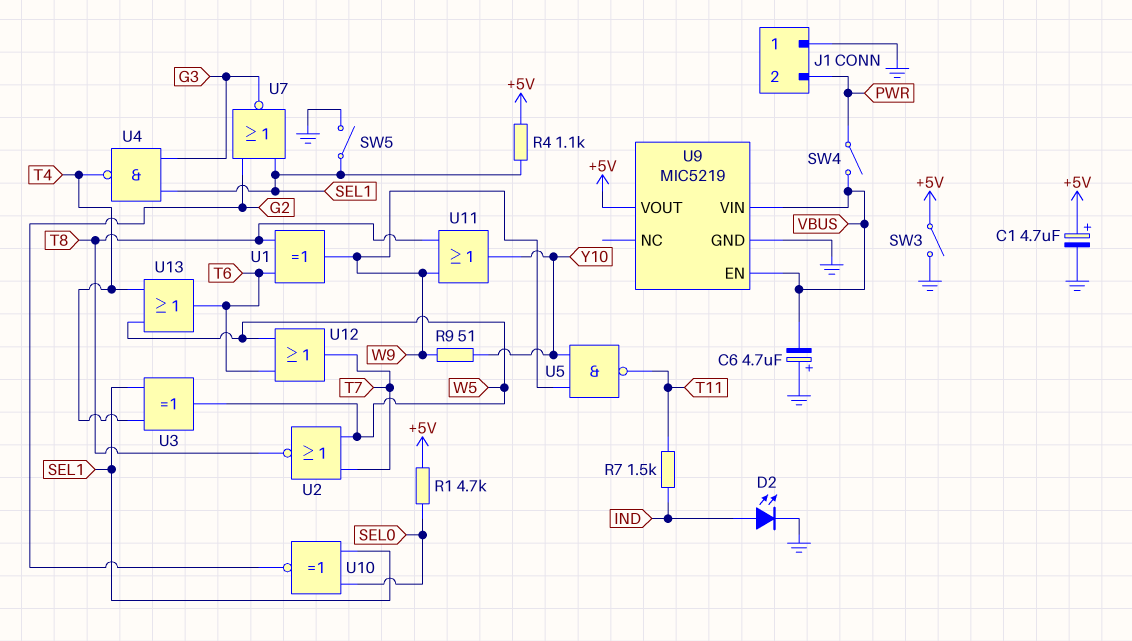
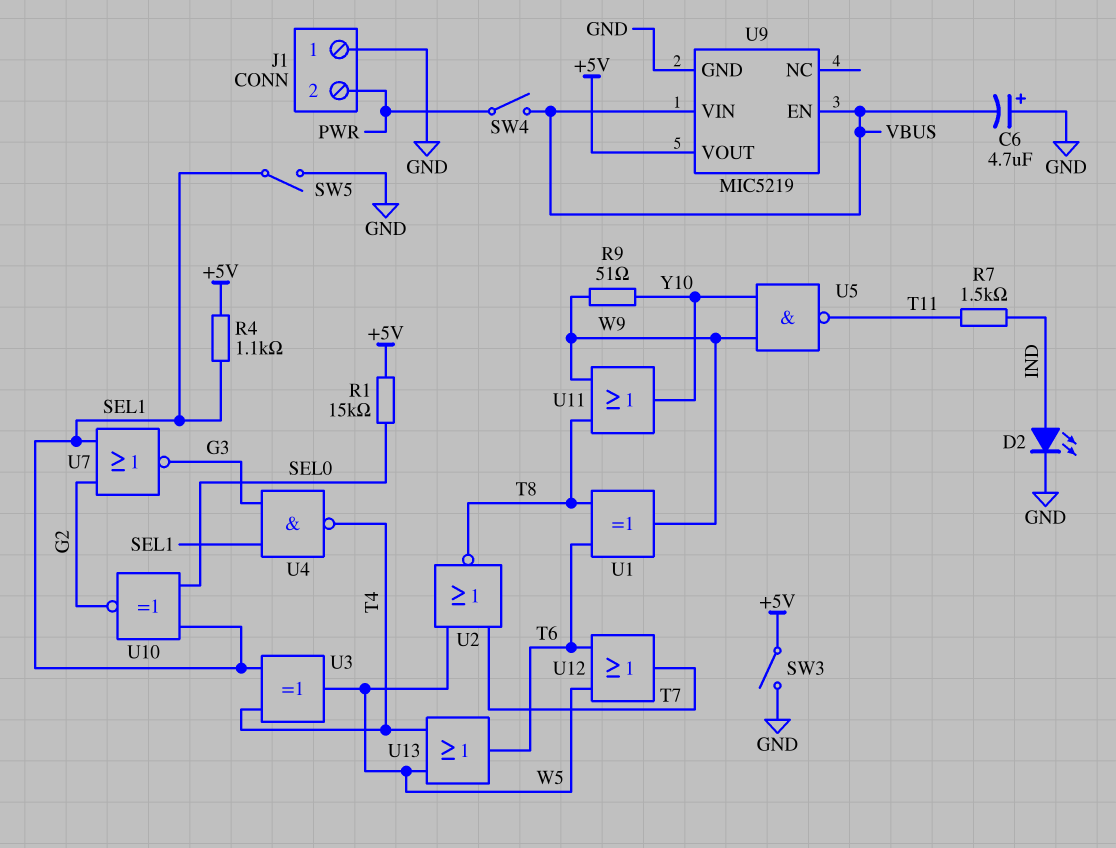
C1: 4.7uF (plus +5V, minus GND) -> none
R1: 4.7k (+5V, SEL0) -> 15k (+5V, SEL0)

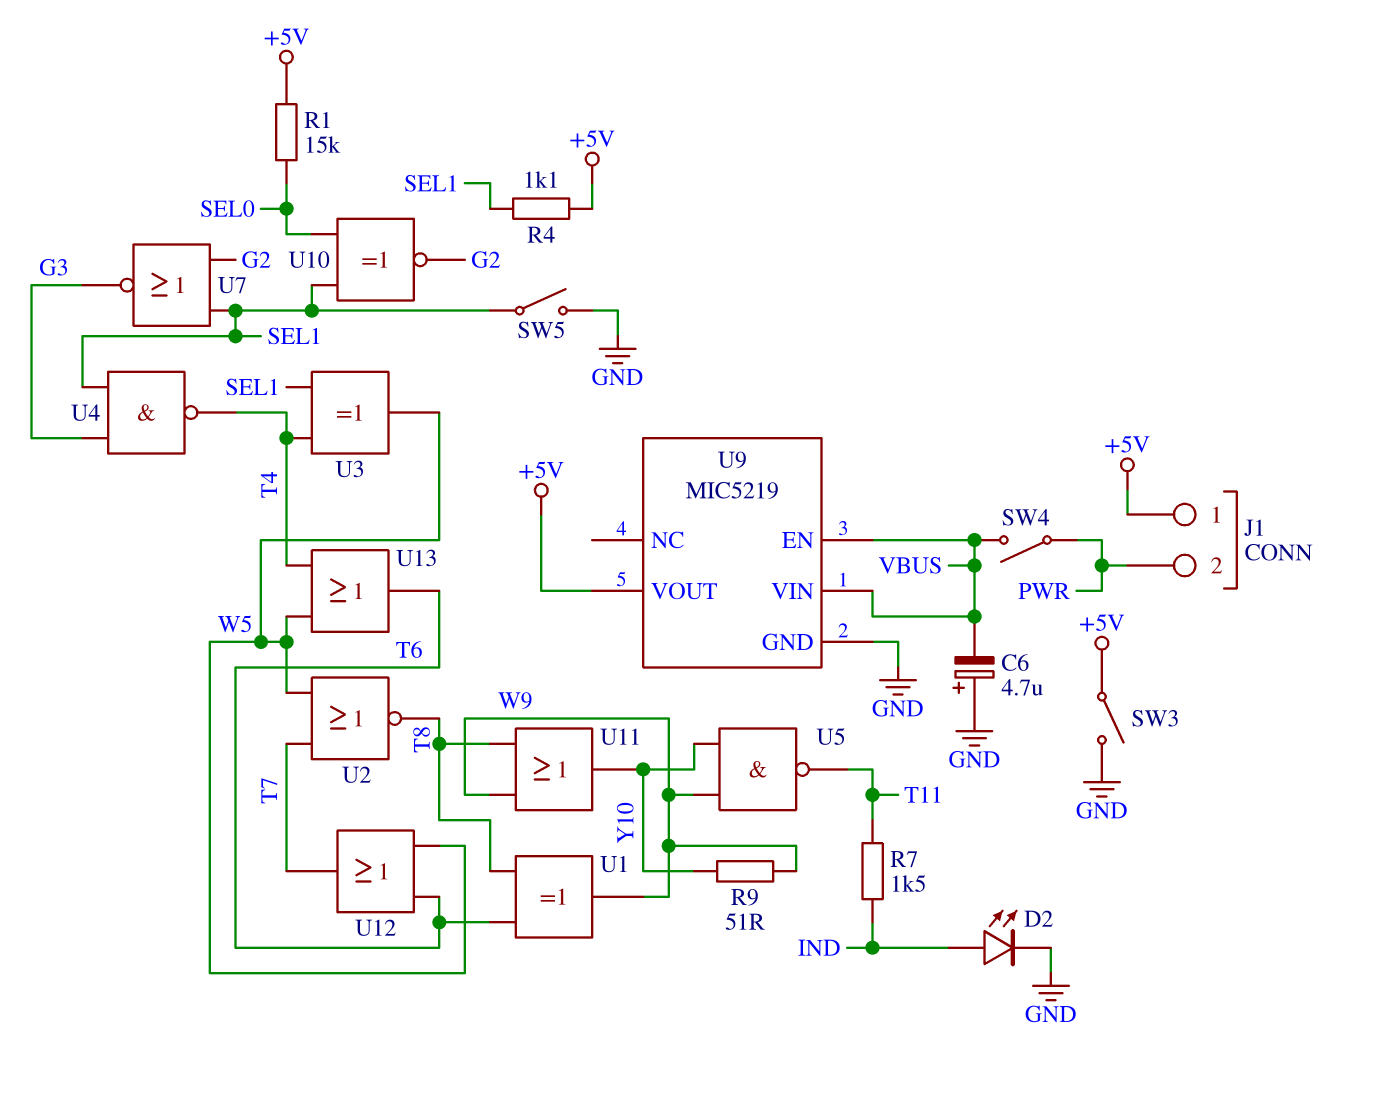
J1 pin 1: GND -> +5V

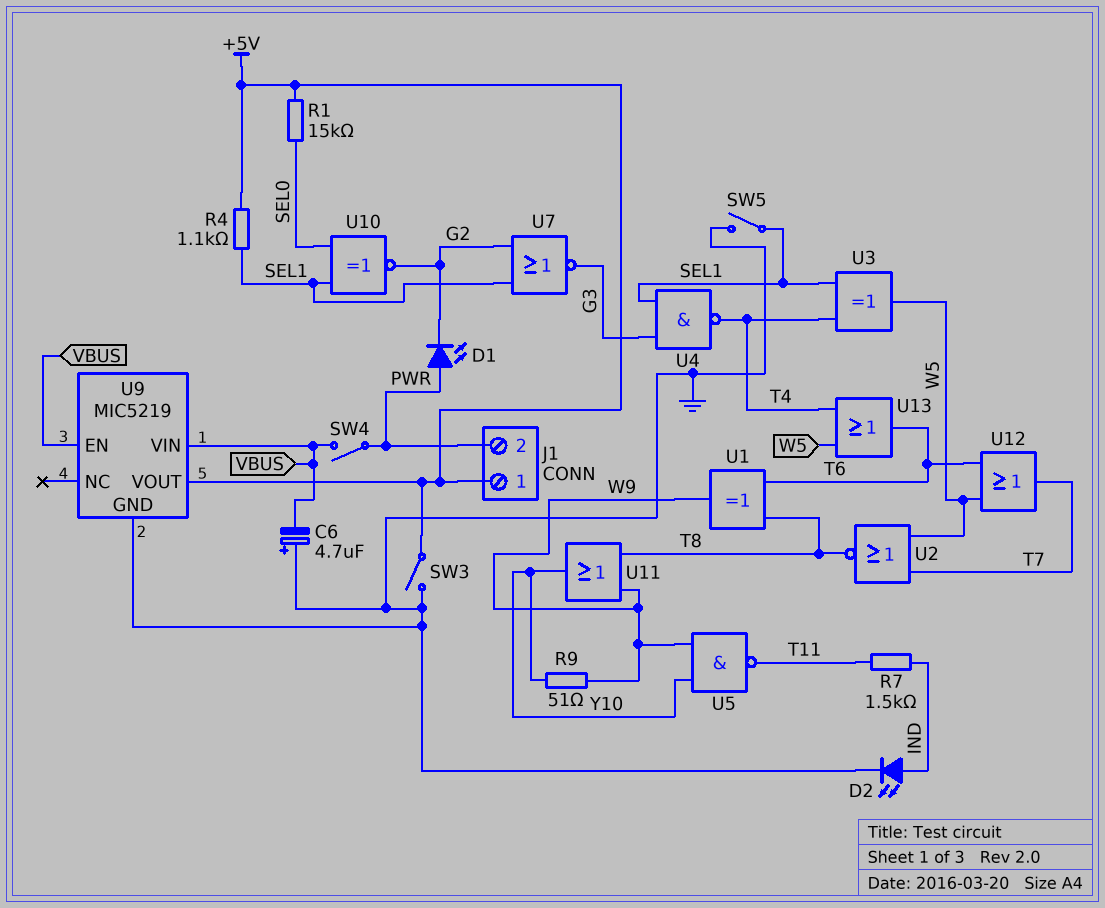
D1: none -> LED (A PWR, K G2)

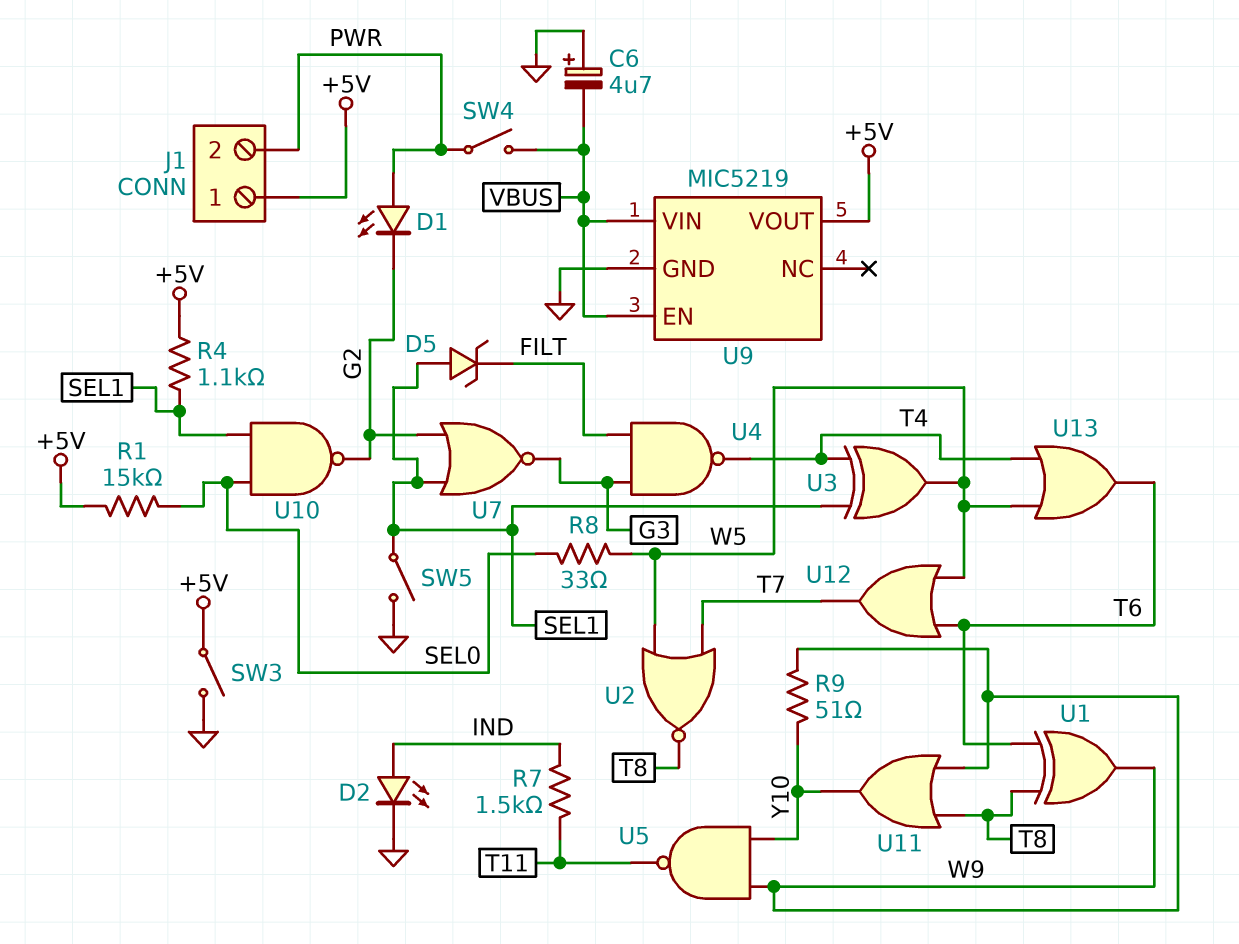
D5: none -> zener (A SEL1, K FILT)
R8: none -> 33 (SEL0, W5)
U4: NAND (in G3, in SEL1, out T4) -> NAND (in FILT, in G3, out T4)
U10: XNOR (in SEL0, in SEL1, out G2) -> NAND (in SEL0, in SEL1, out G2)

